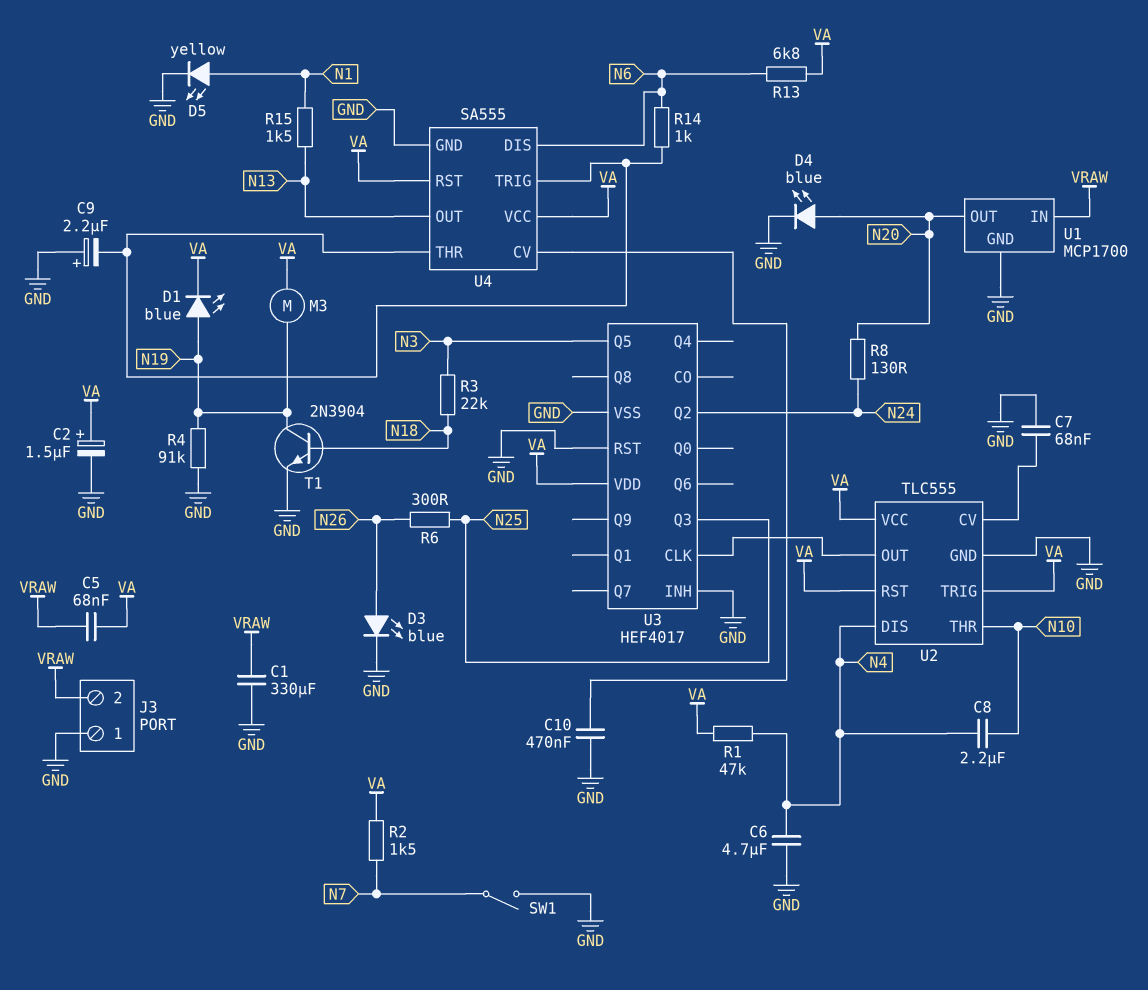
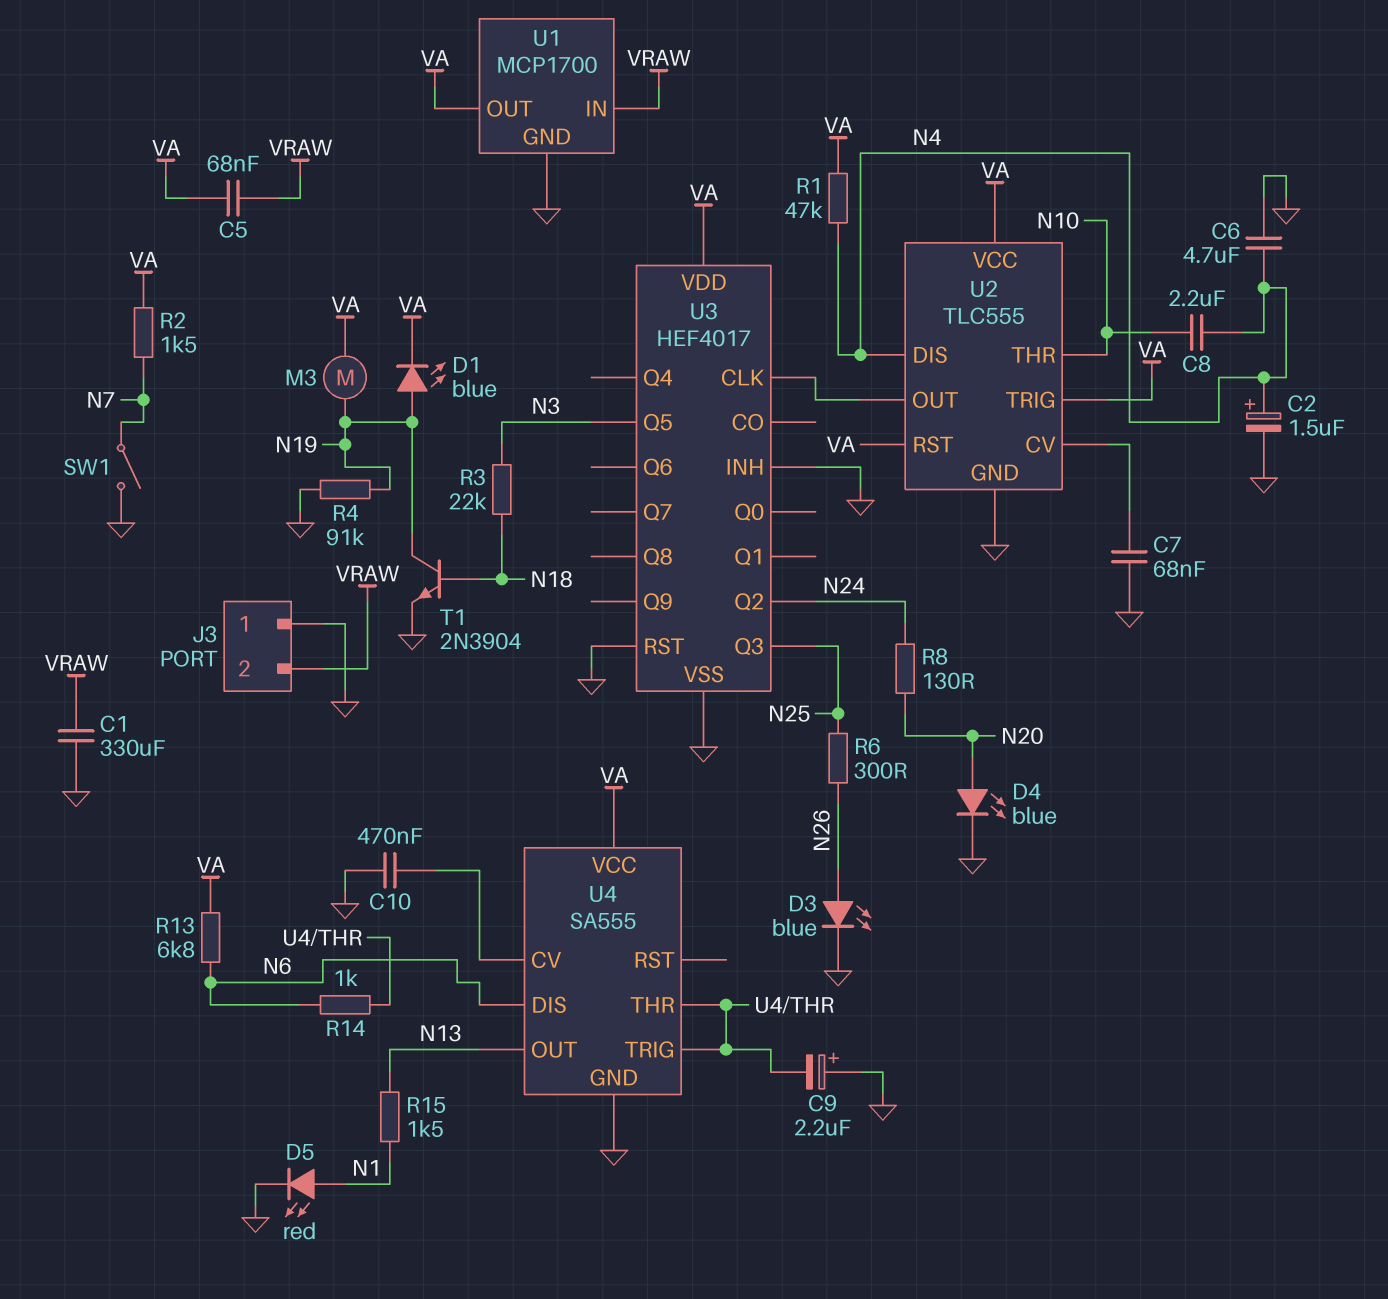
C2: 1.5uF (plus VA, minus GND) -> 1.5uF (plus N4, minus GND)
D5: LED yellow (A N1, K GND) -> LED red (A N1, K GND)
U1 pin OUT: N20 -> VA
U4 pin RST: VA -> none

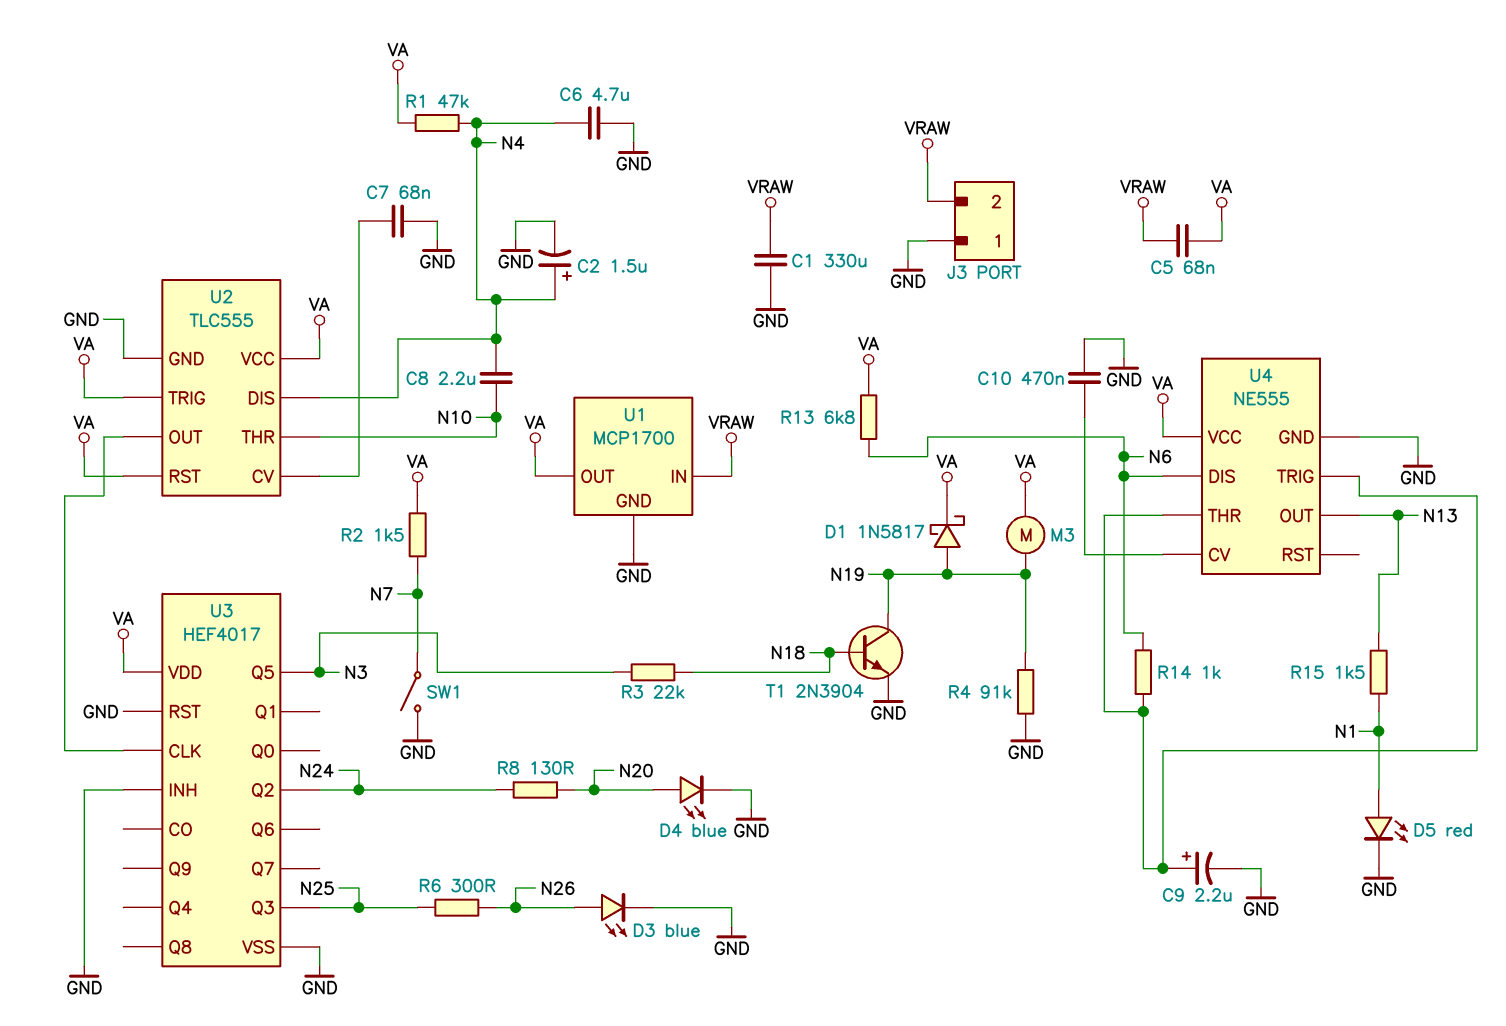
C9: 2.2uF (plus GND, minus U4/THR) -> 2.2uF (plus U4/THR, minus GND)
D1: LED blue (A N19, K VA) -> schottky 1N5817 (A N19, K VA)
U4: SA555 -> NE555

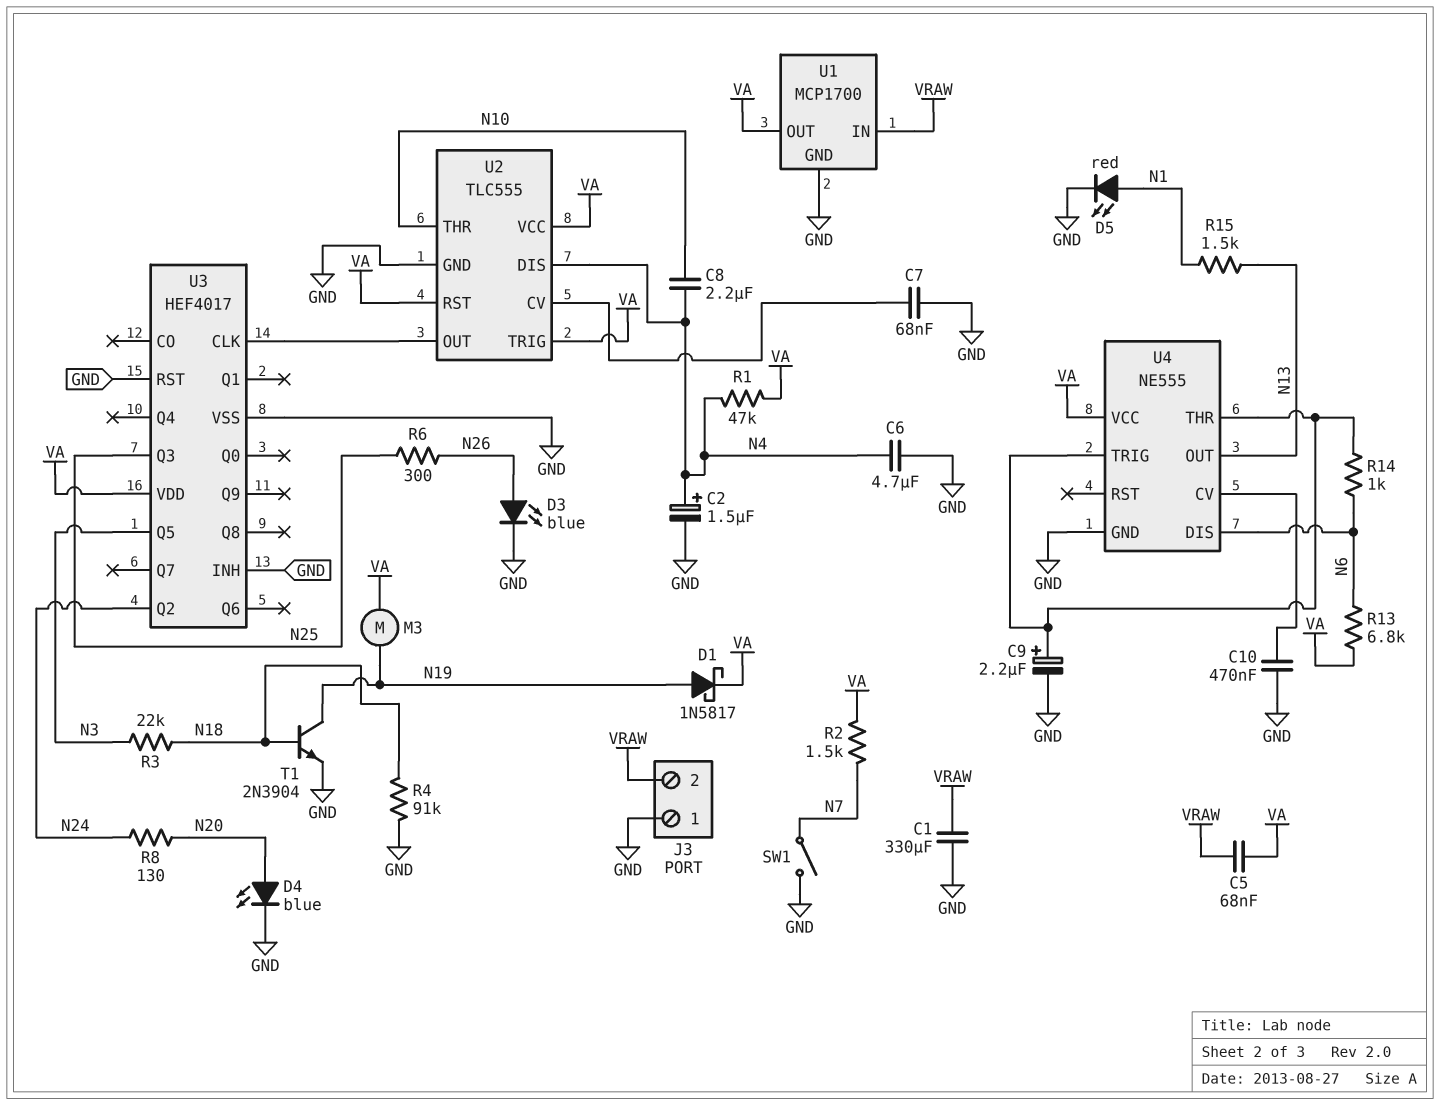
R4: 91k (GND, N19) -> 91k (GND, N18)

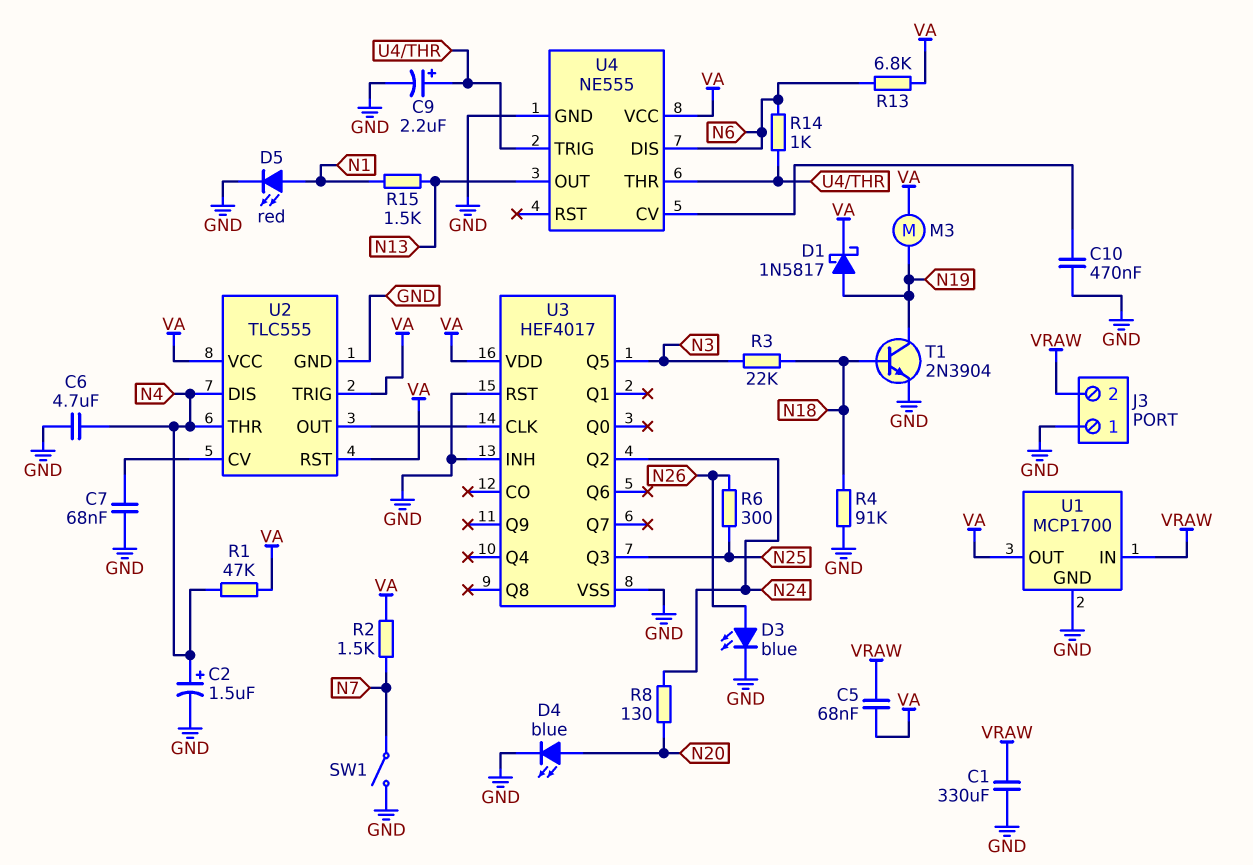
C8: 2.2uF (N4, N10) -> none
U2 pin THR: N10 -> N4

